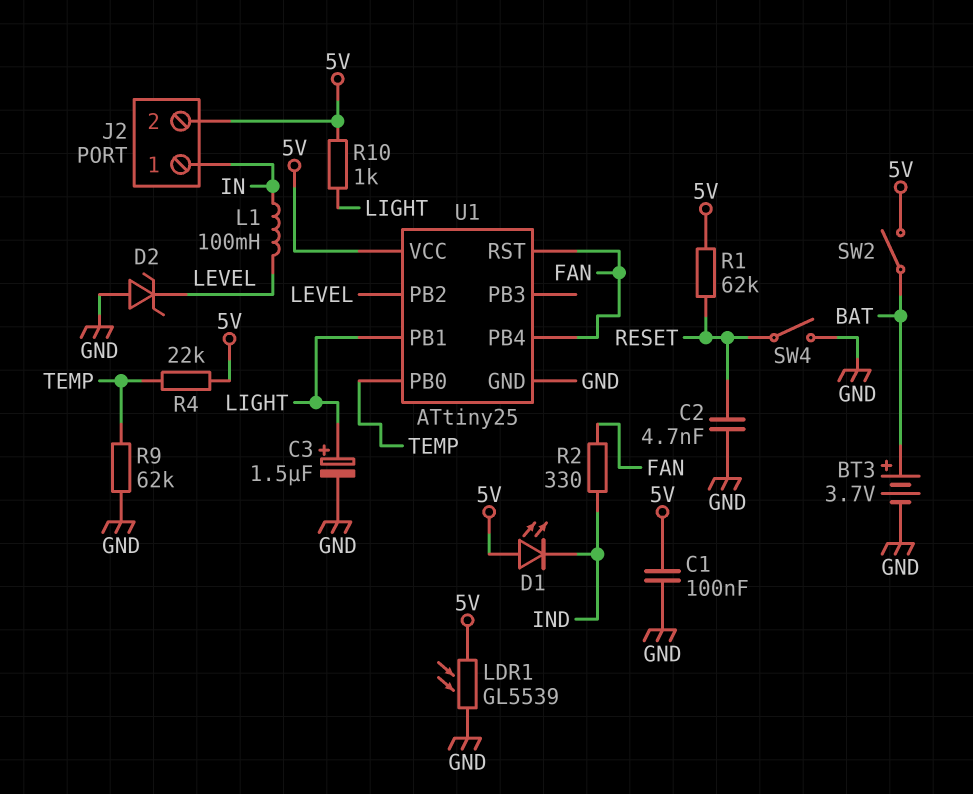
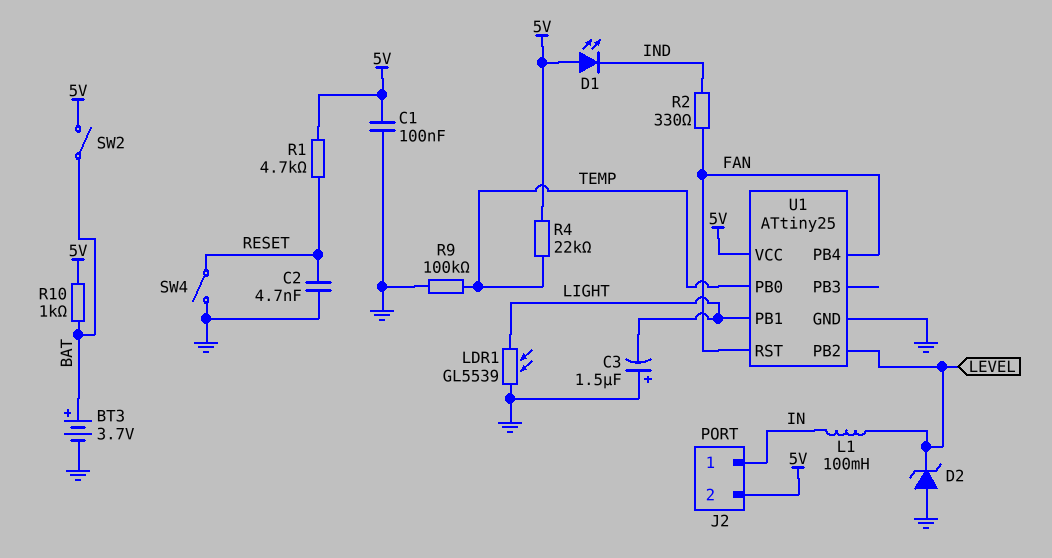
C3: 1.5uF (plus LIGHT, minus GND) -> 1.5uF (plus GND, minus LIGHT)
LDR1: GL5539 (5V, GND) -> GL5539 (GND, LIGHT)
R1: 62k (5V, RESET) -> 4.7k (5V, RESET)
R9: 62k (GND, TEMP) -> 100k (GND, TEMP)
R10: 1k (5V, LIGHT) -> 1k (5V, BAT)

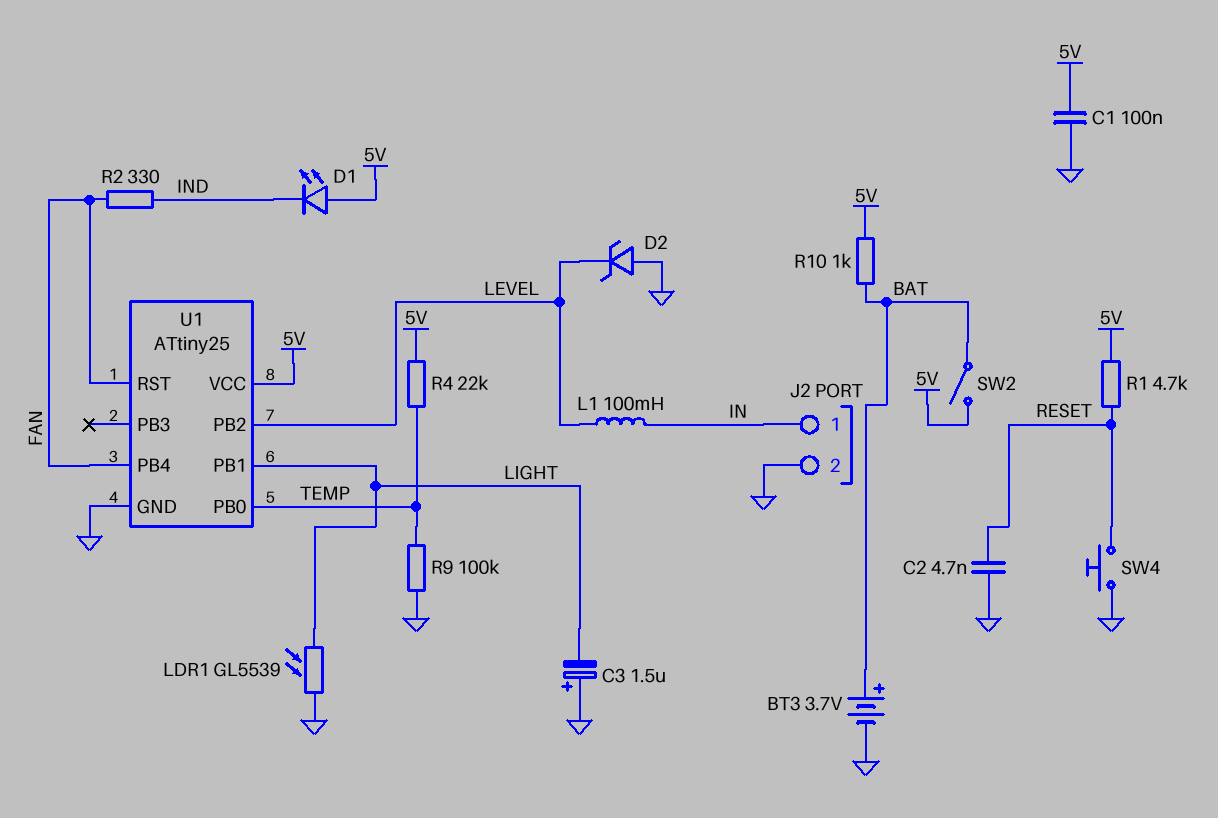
J2 pin 2: 5V -> GND
SW4: switch (GND, RESET) -> button (GND, RESET)

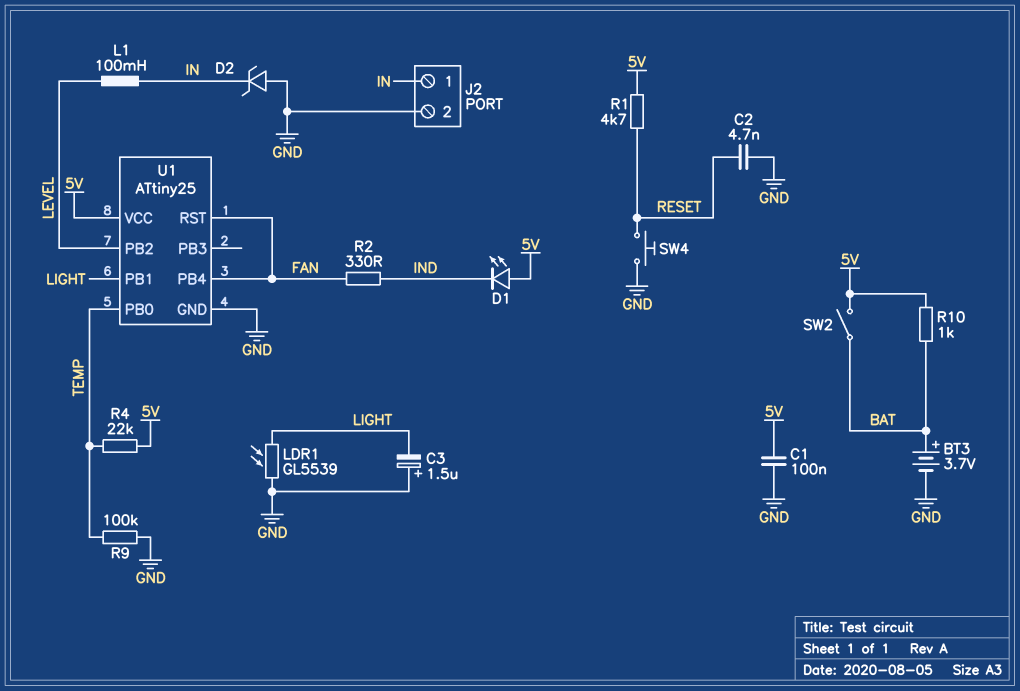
D2: zener (A GND, K LEVEL) -> zener (A GND, K IN)

